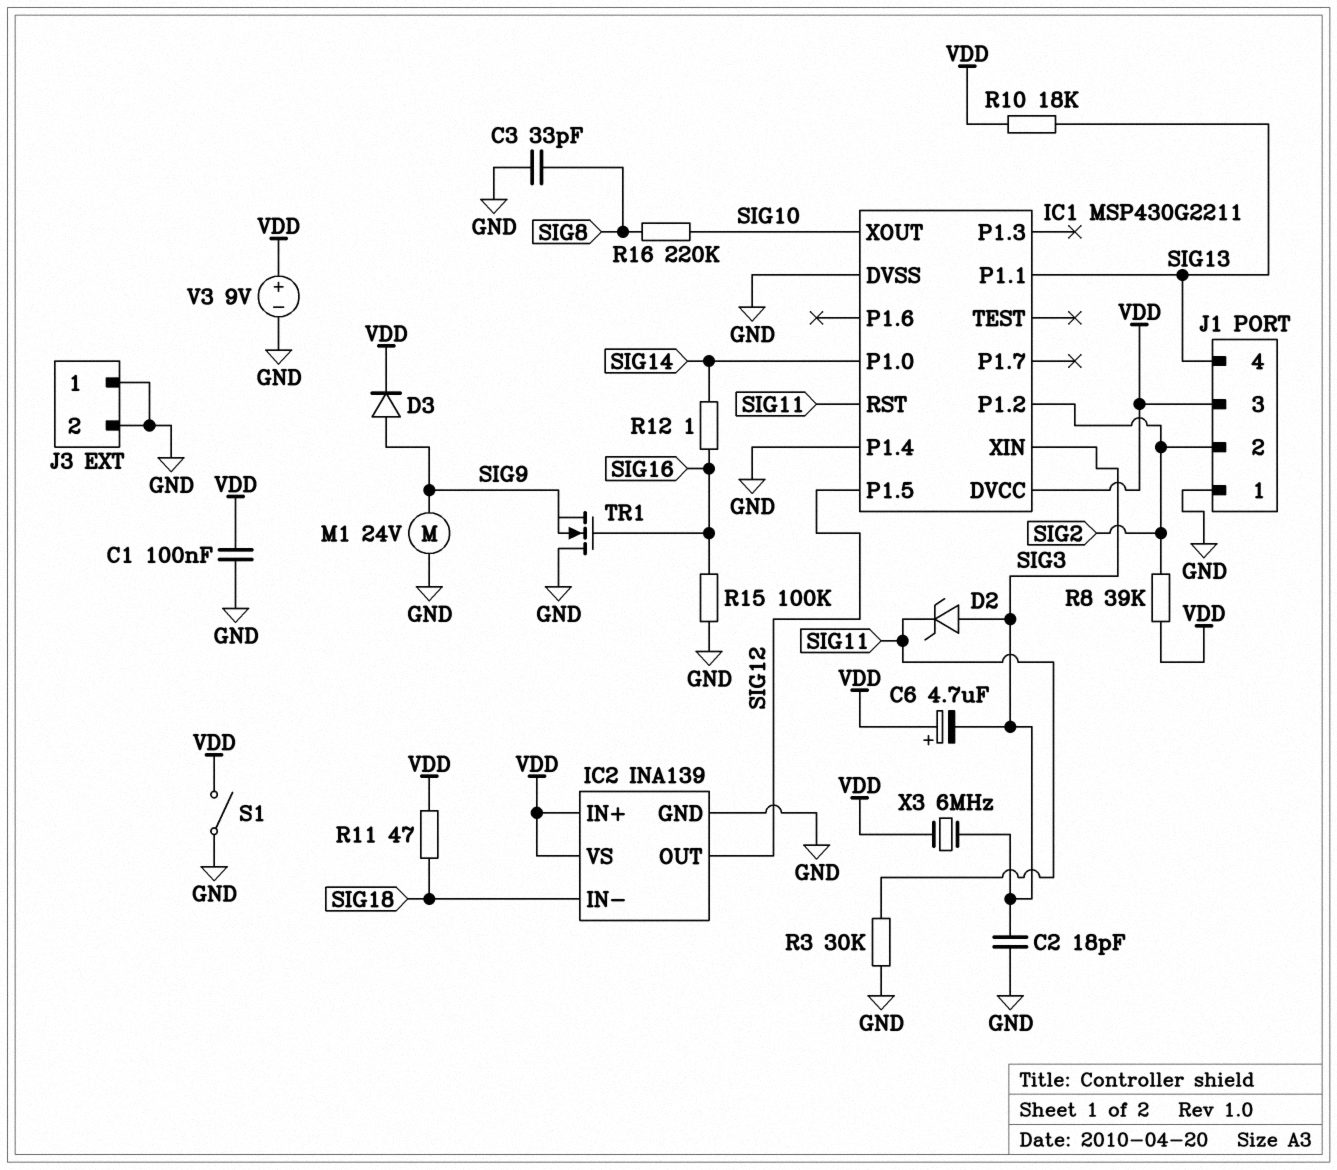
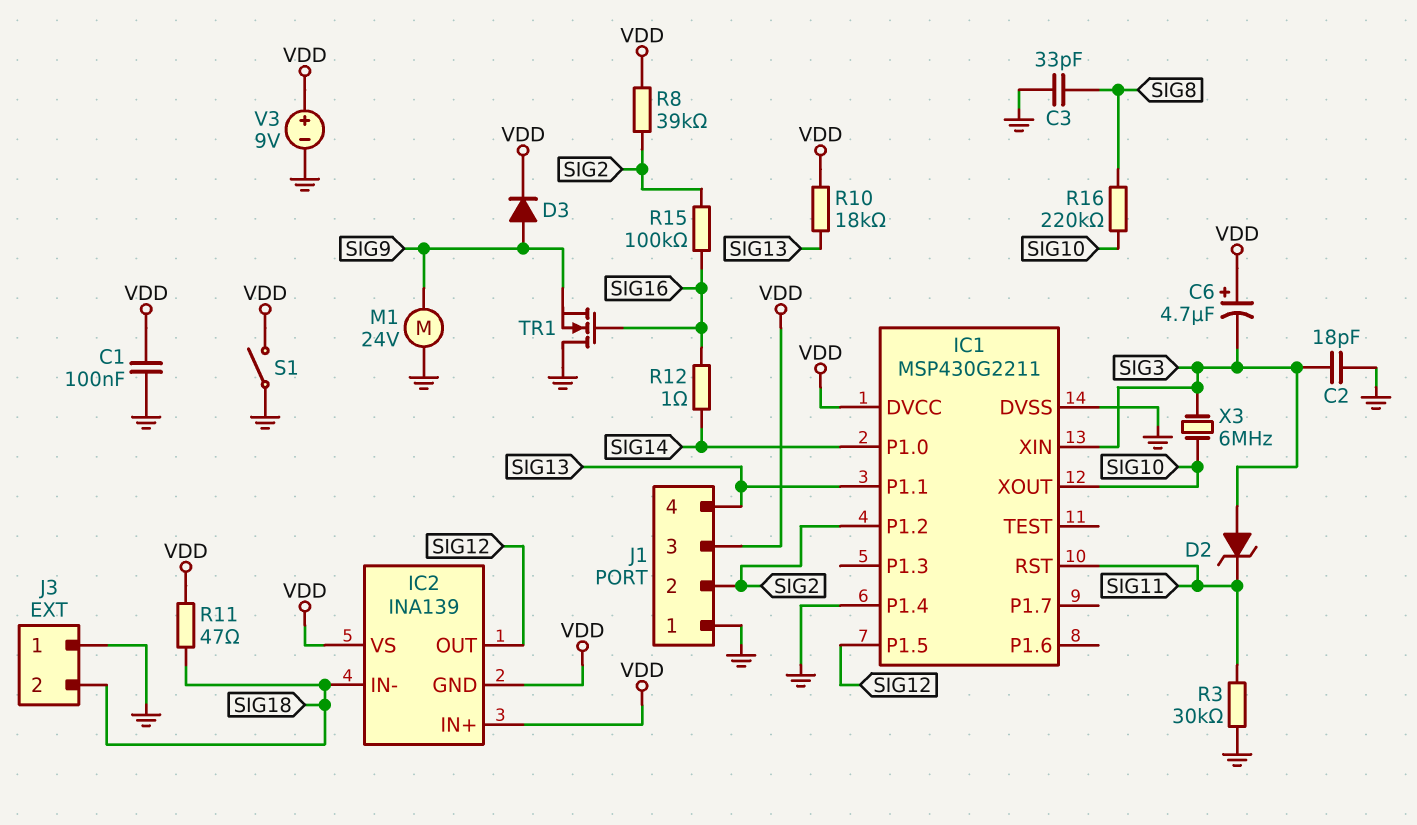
IC2 pin GND: GND -> VDD
J3 pin 2: GND -> SIG18
R15: 100k (GND, SIG16) -> 100k (SIG2, SIG16)
X3: 6MHz (SIG3, VDD) -> 6MHz (SIG3, SIG10)

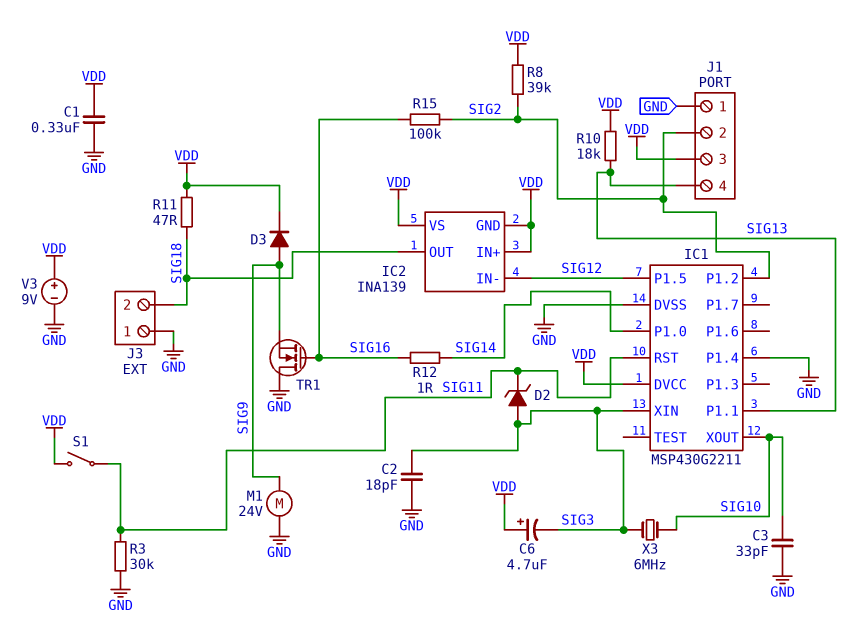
C1: 100nF (GND, VDD) -> 330nF (GND, VDD)
C3: 33pF (GND, SIG8) -> 33pF (GND, SIG10)
IC2 pin IN-: SIG18 -> SIG12
IC2 pin OUT: SIG12 -> SIG18
R16: 220k (SIG8, SIG10) -> none
S1: switch (GND, VDD) -> switch (SIG11, VDD)

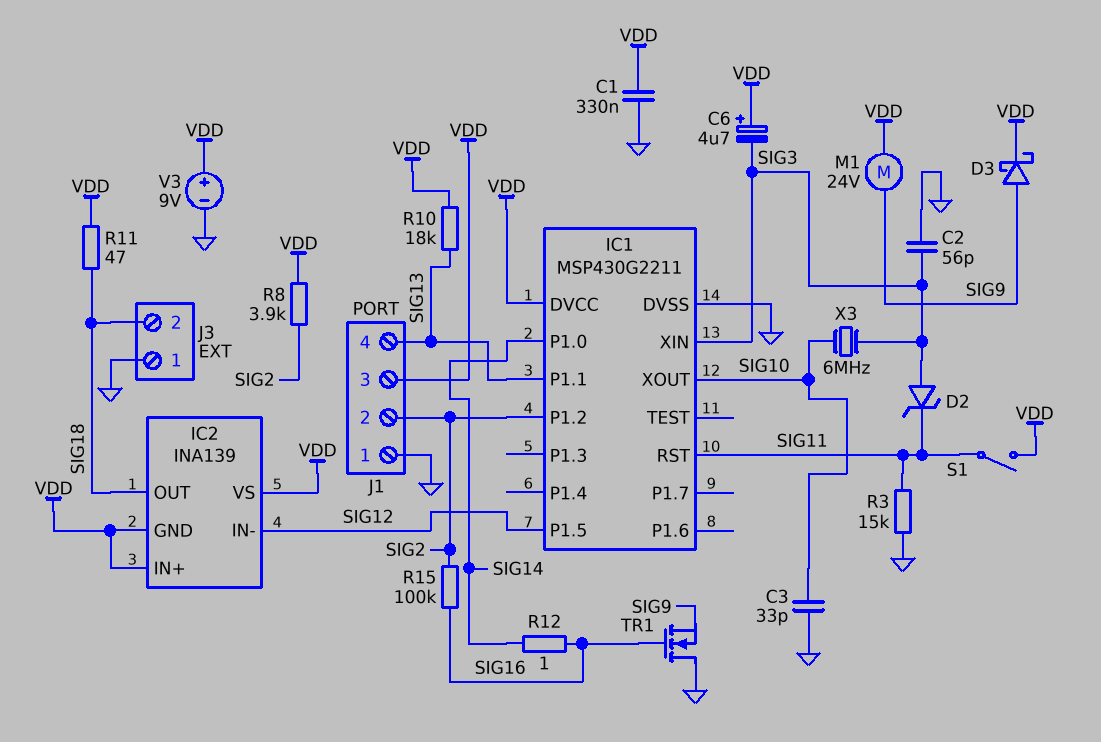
C2: 18pF (GND, SIG3) -> 56pF (GND, SIG3)
D3: diode (A SIG9, K VDD) -> schottky (A SIG9, K VDD)
IC1 pin P1.4: GND -> none
M1: motor 24V (GND, SIG9) -> motor 24V (SIG9, VDD)
R3: 30k (GND, SIG11) -> 15k (GND, SIG11)
R8: 39k (SIG2, VDD) -> 3.9k (SIG2, VDD)

